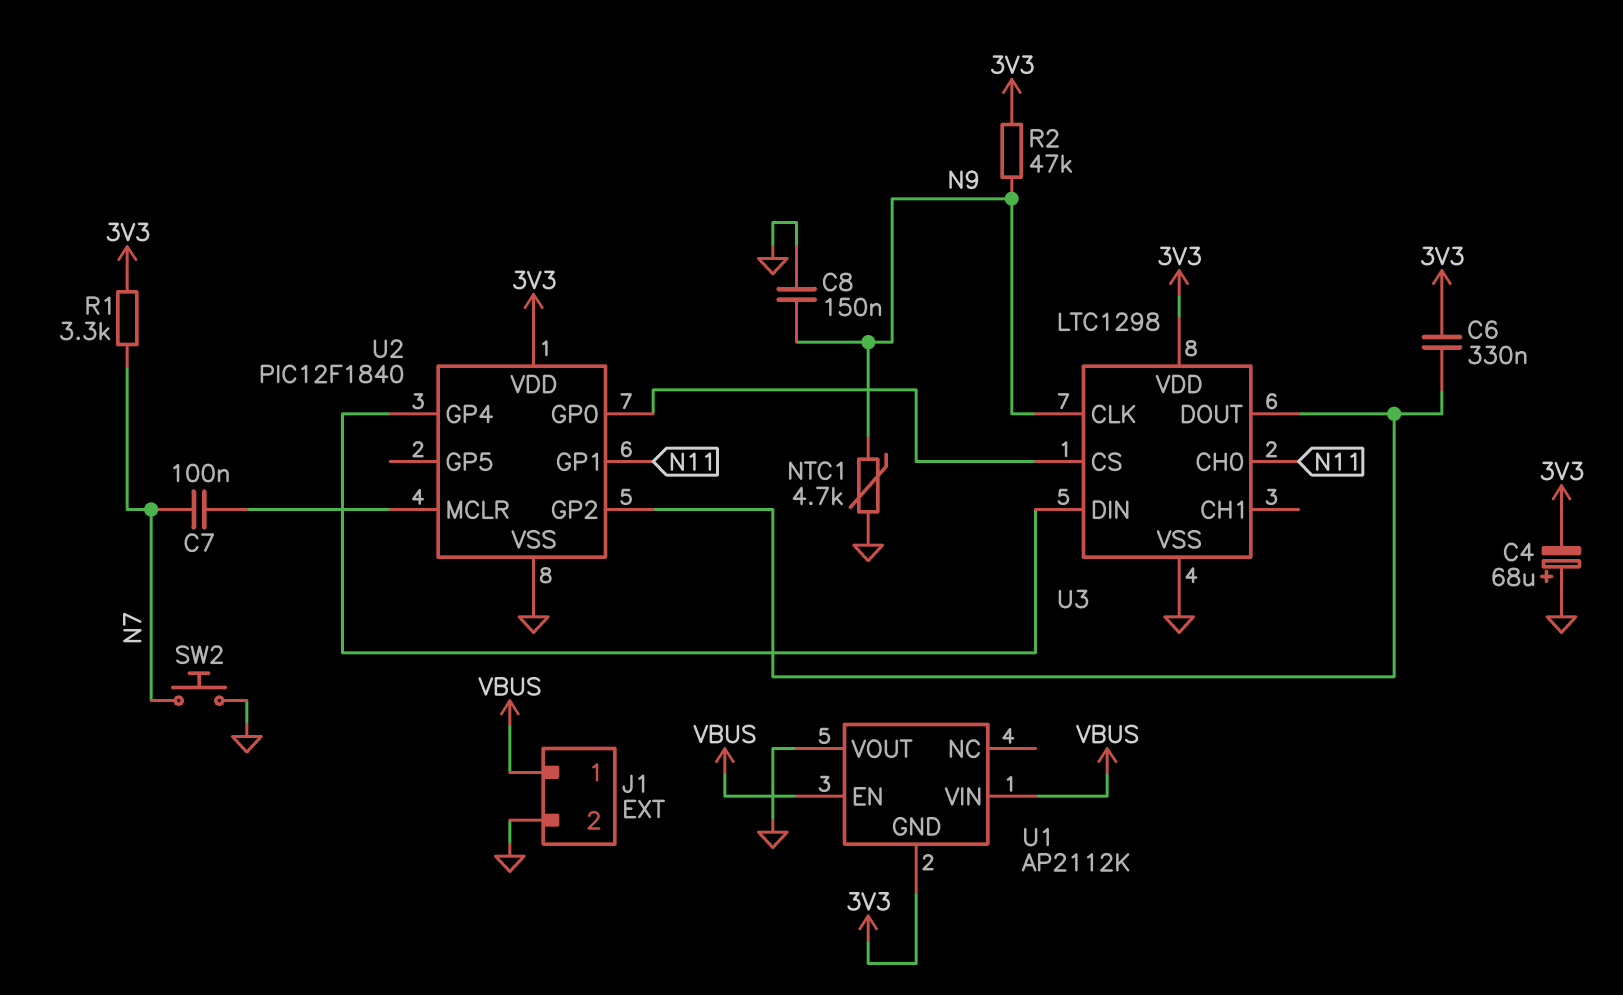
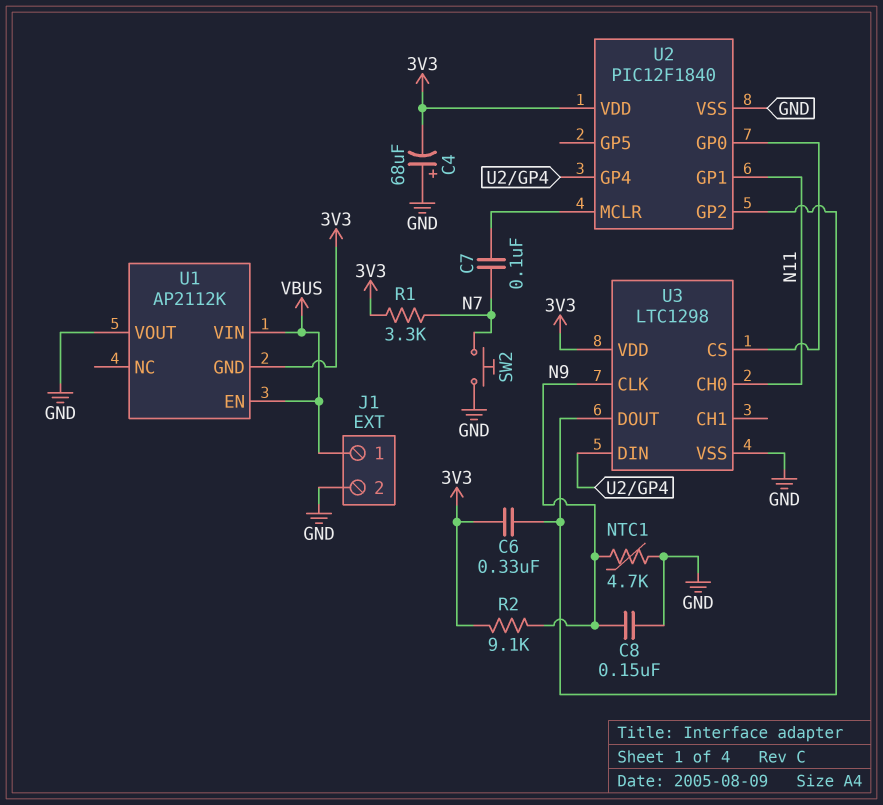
R2: 47k (3V3, N9) -> 9.1k (3V3, N9)

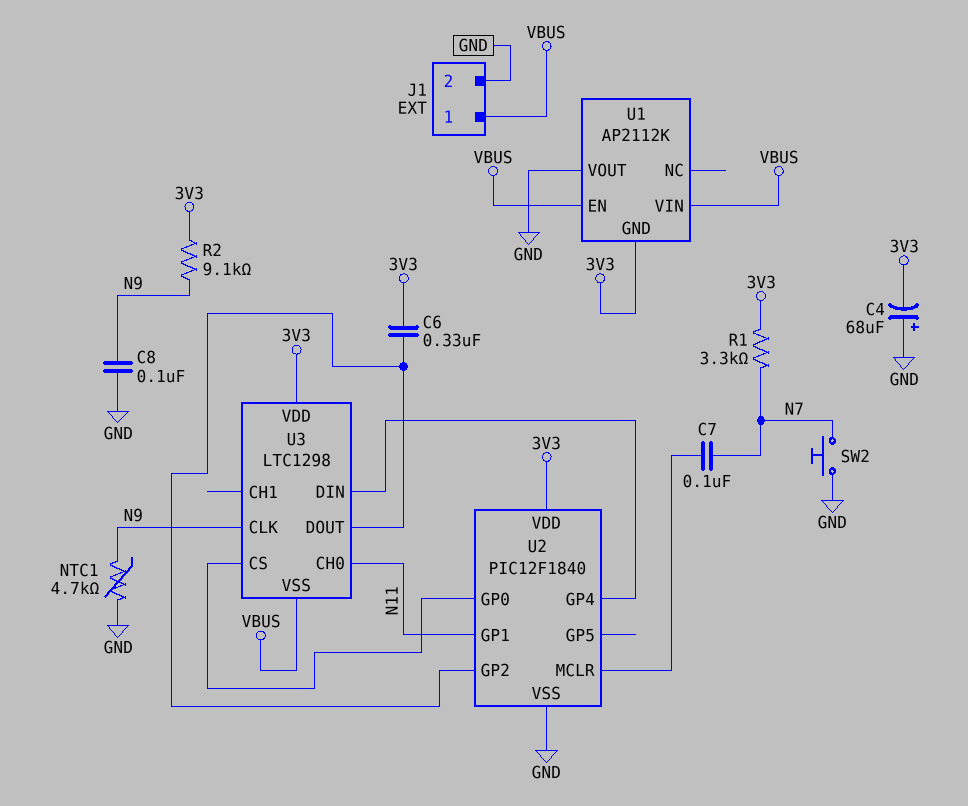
C8: 150nF (GND, N9) -> 100nF (GND, N9)
U3 pin VSS: GND -> VBUS

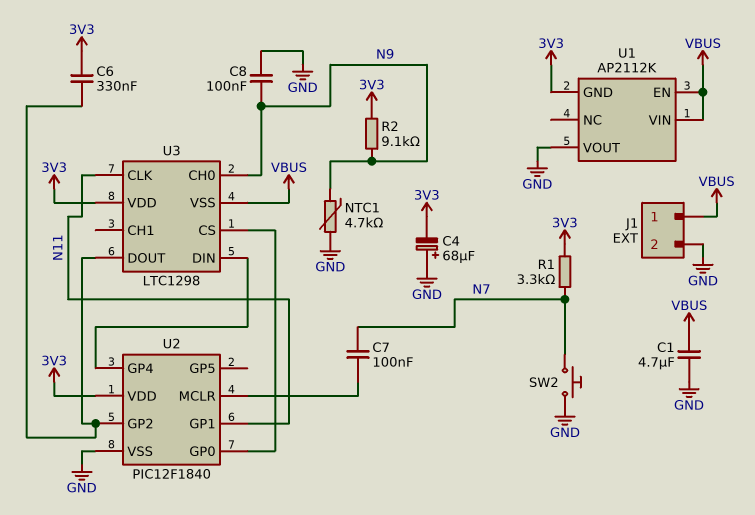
C1: none -> 4.7uF (GND, VBUS)
U3 pin CH0: N11 -> N9
U3 pin CLK: N9 -> N11

